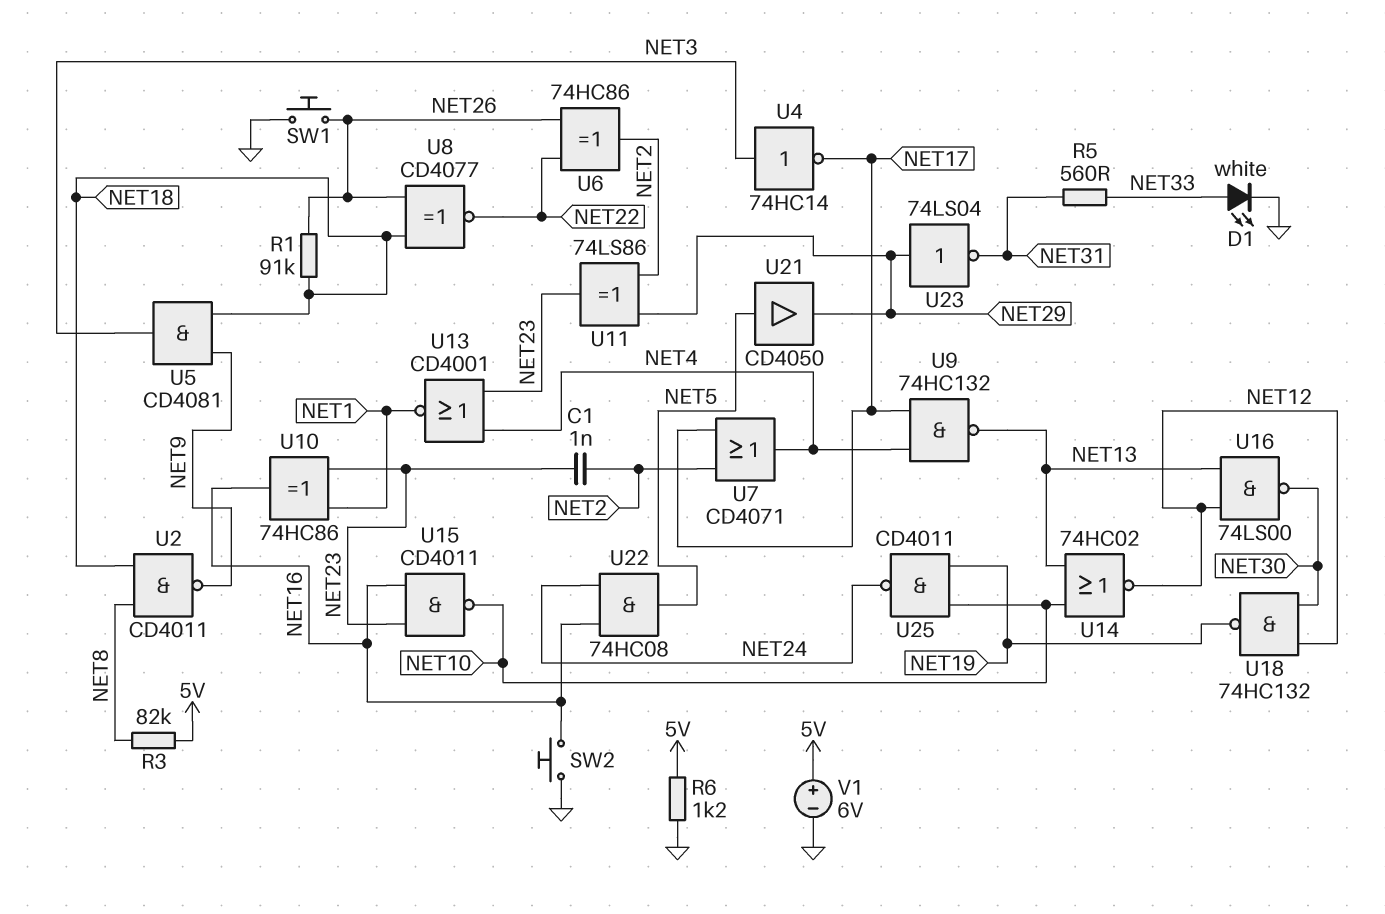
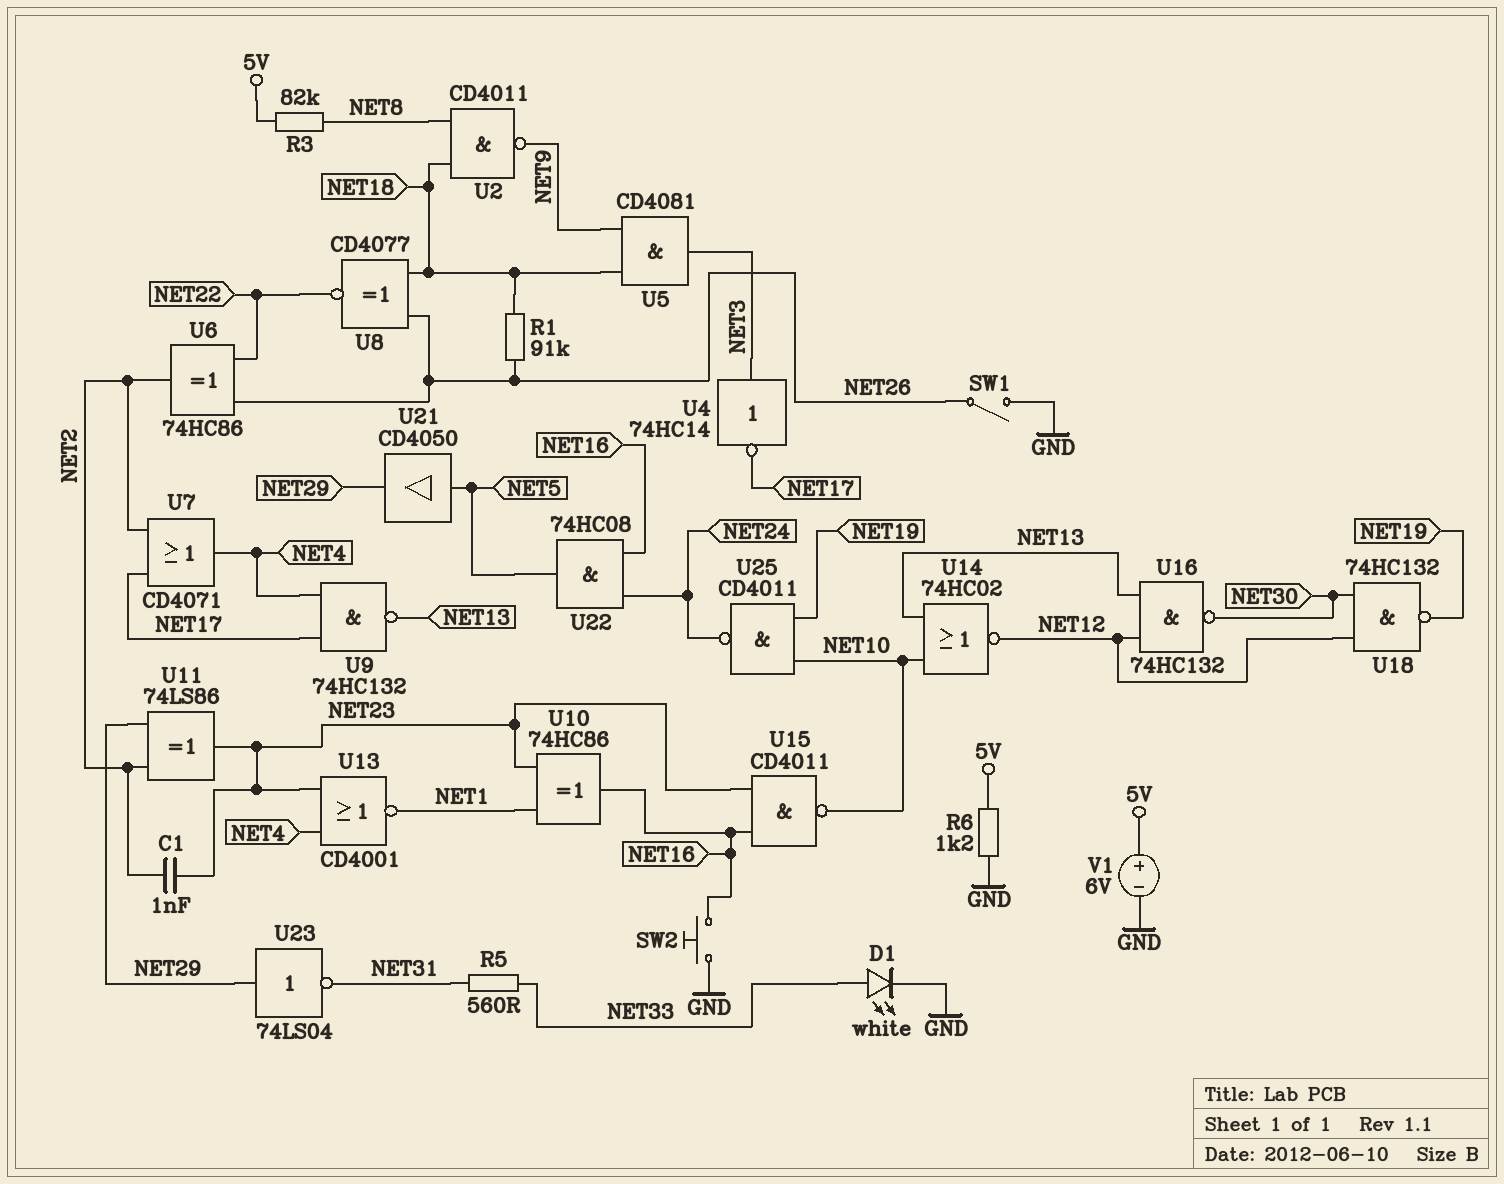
SW1: button (GND, NET26) -> switch (GND, NET26)
U16: NAND 74LS00 (in NET12, in NET13, out NET30) -> NAND 74HC132 (in NET12, in NET13, out NET30)

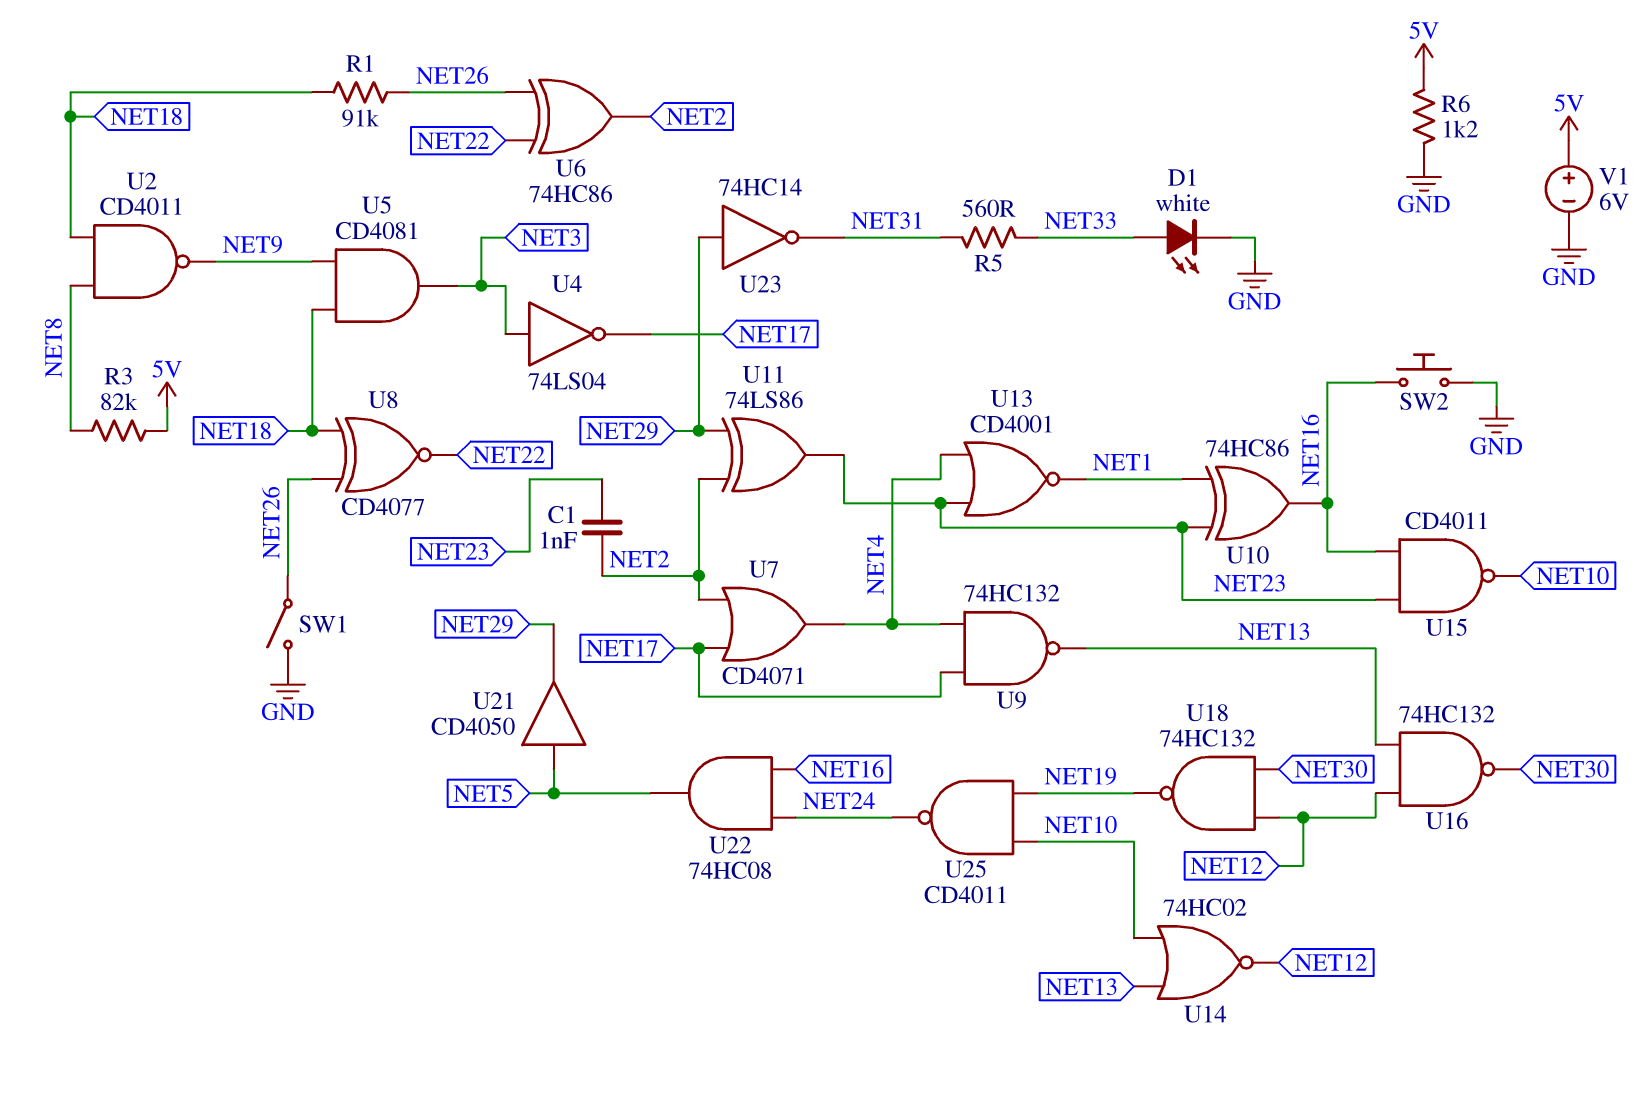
U4: NOT 74HC14 (in NET3, out NET17) -> NOT 74LS04 (in NET3, out NET17)
U23: NOT 74LS04 (in NET29, out NET31) -> NOT 74HC14 (in NET29, out NET31)

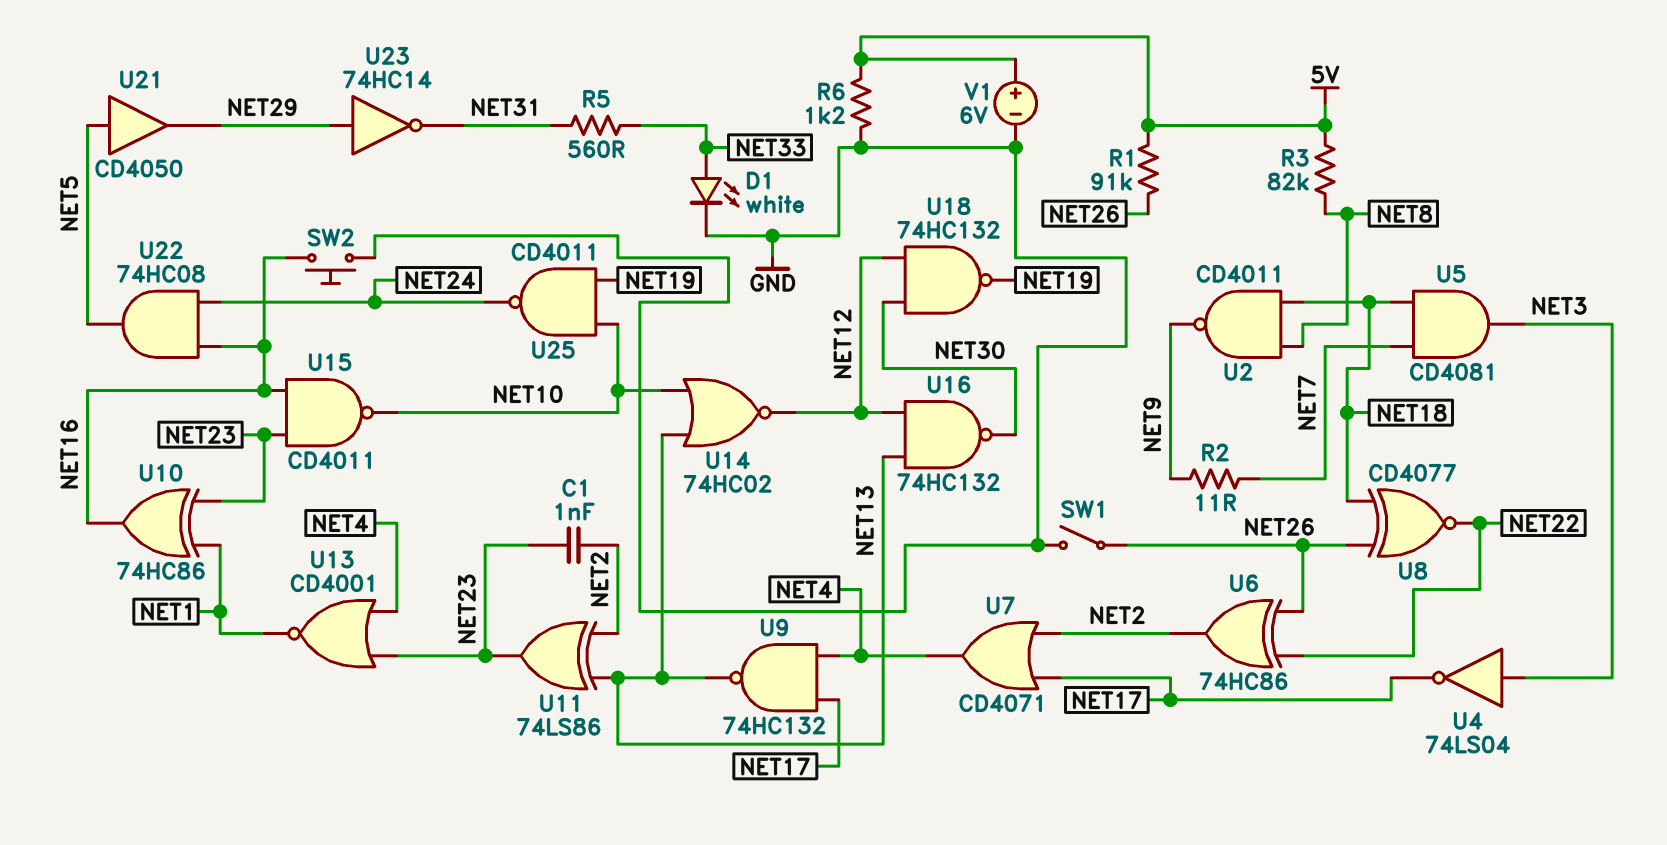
R1: 91k (NET18, NET26) -> 91k (5V, NET26)
R2: none -> 11 (NET7, NET9)
U5: AND CD4081 (in NET9, in NET18, out NET3) -> AND CD4081 (in NET7, in NET18, out NET3)
U11: XOR 74LS86 (in NET2, in NET29, out NET23) -> XOR 74LS86 (in NET2, in NET13, out NET23)

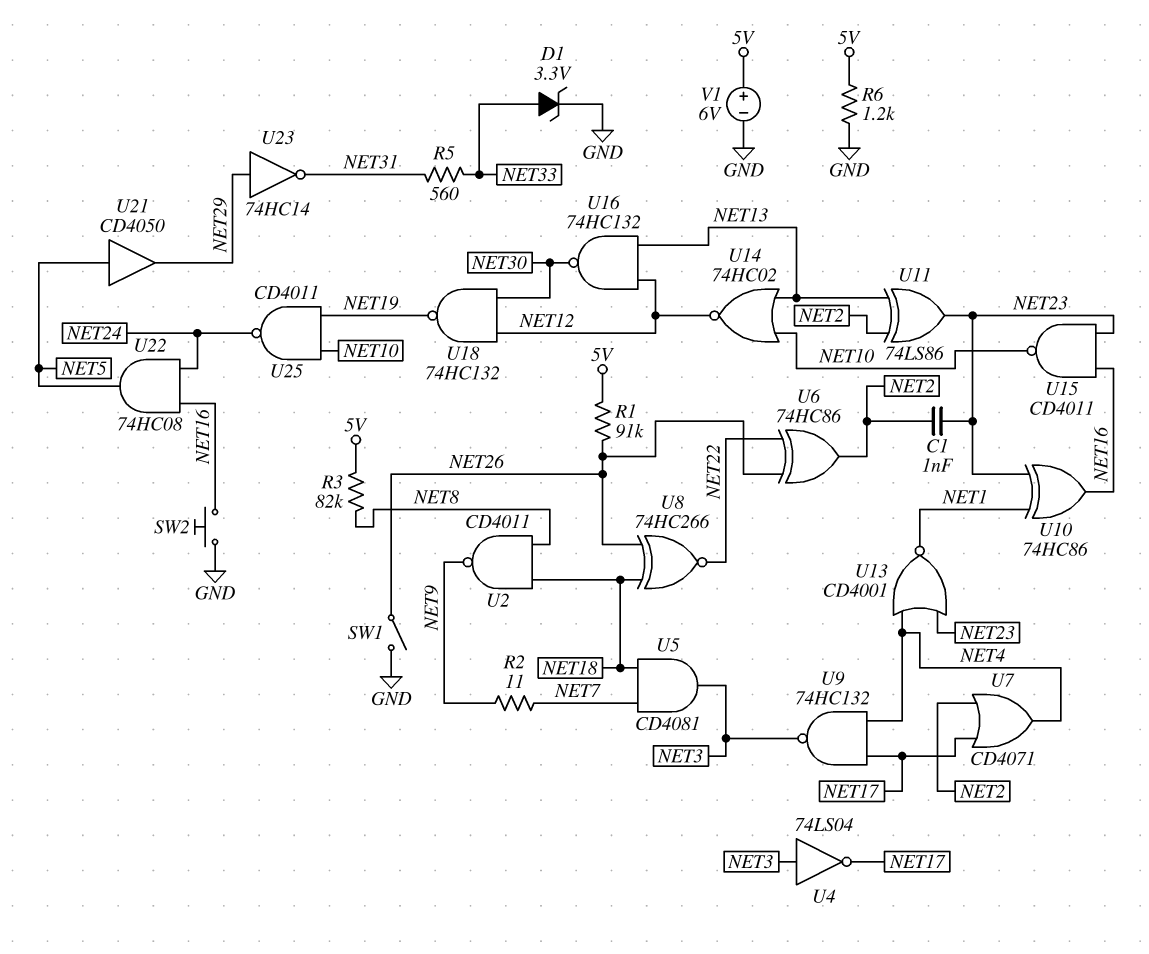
D1: LED white (A NET33, K GND) -> zener 3.3V (A NET33, K GND)
U8: XNOR CD4077 (in NET18, in NET26, out NET22) -> XNOR 74HC266 (in NET18, in NET26, out NET22)
U9: NAND 74HC132 (in NET4, in NET17, out NET13) -> NAND 74HC132 (in NET4, in NET17, out NET3)

